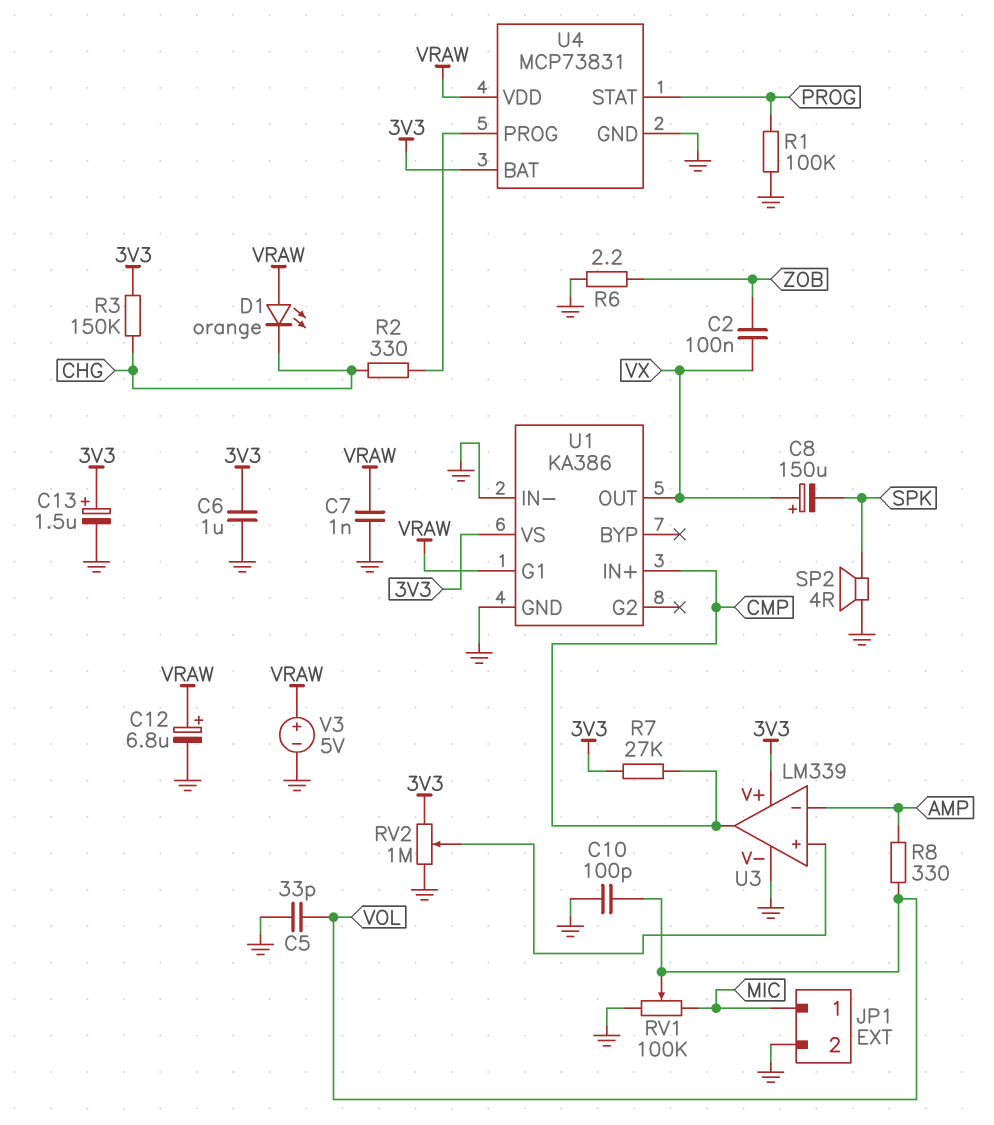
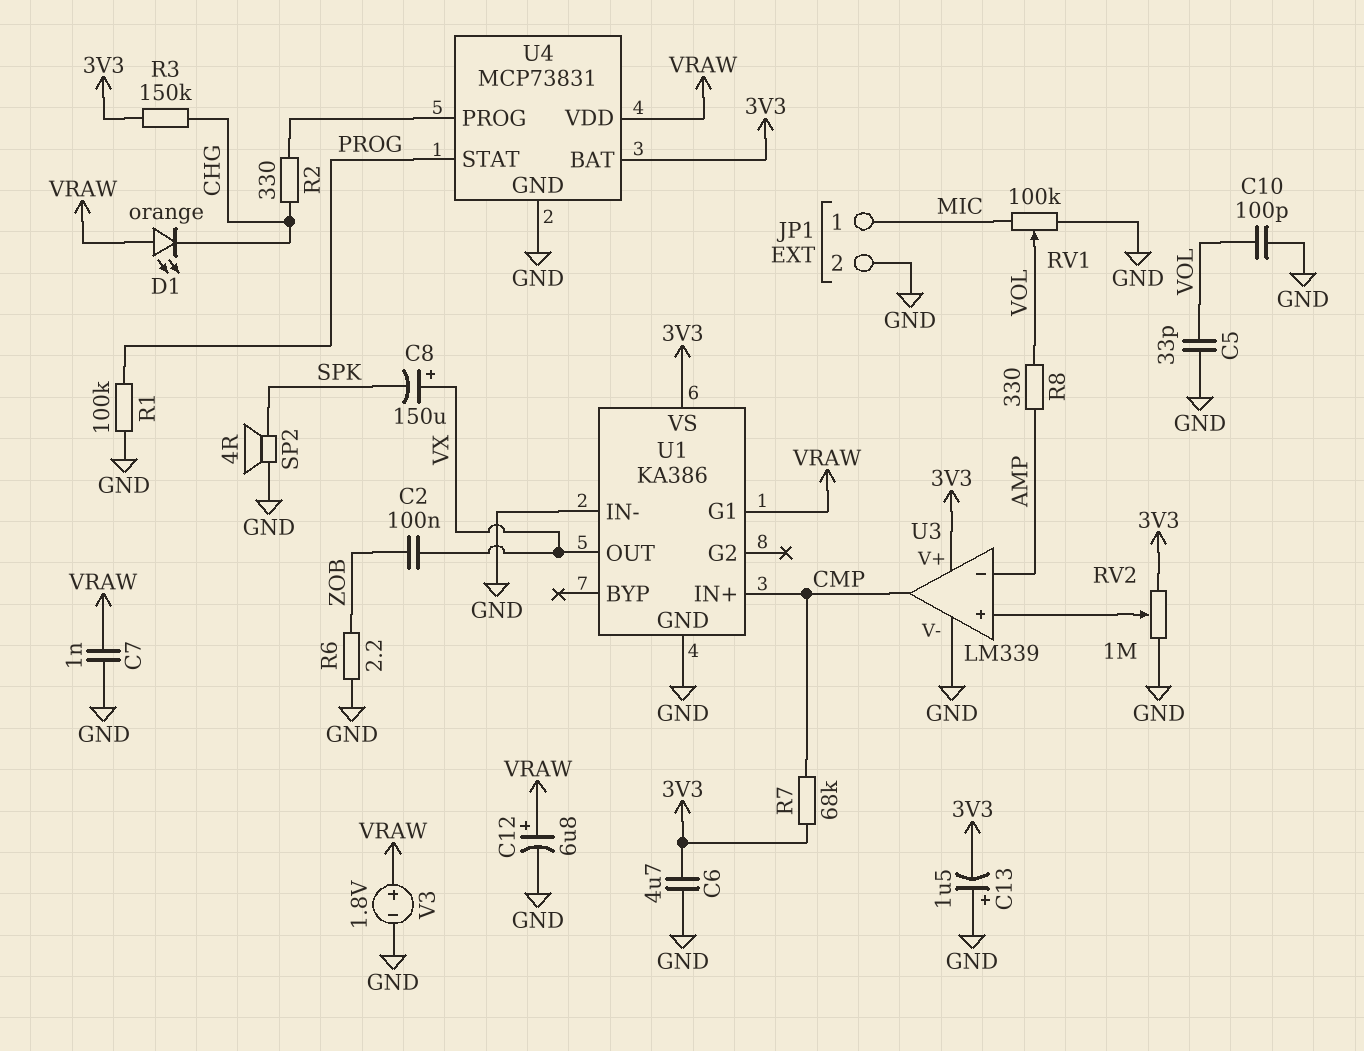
C6: 1uF (3V3, GND) -> 4.7uF (3V3, GND)
C13: 1.5uF (plus 3V3, minus GND) -> 1.5uF (plus GND, minus 3V3)
R7: 27k (3V3, CMP) -> 68k (3V3, CMP)
V3: 5V (plus VRAW, minus GND) -> 1.8V (plus VRAW, minus GND)

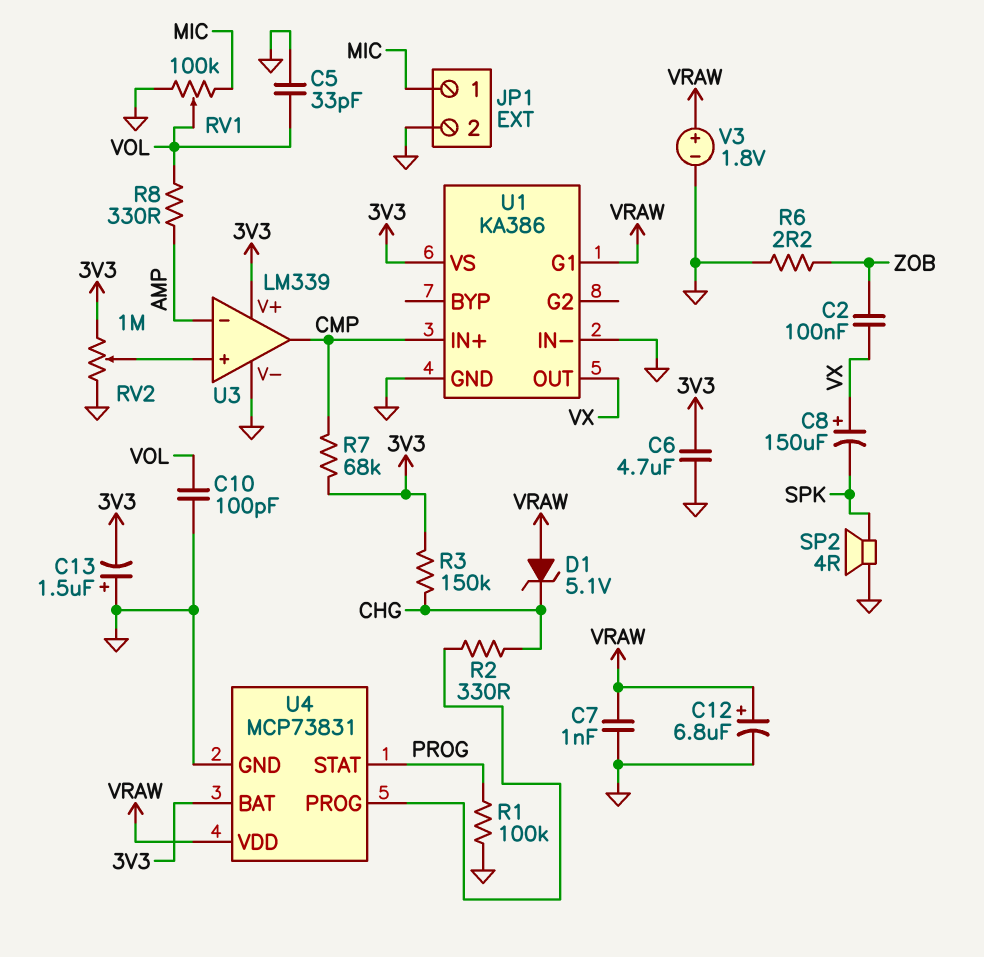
D1: LED orange (A VRAW, K CHG) -> zener 5.1V (A VRAW, K CHG)

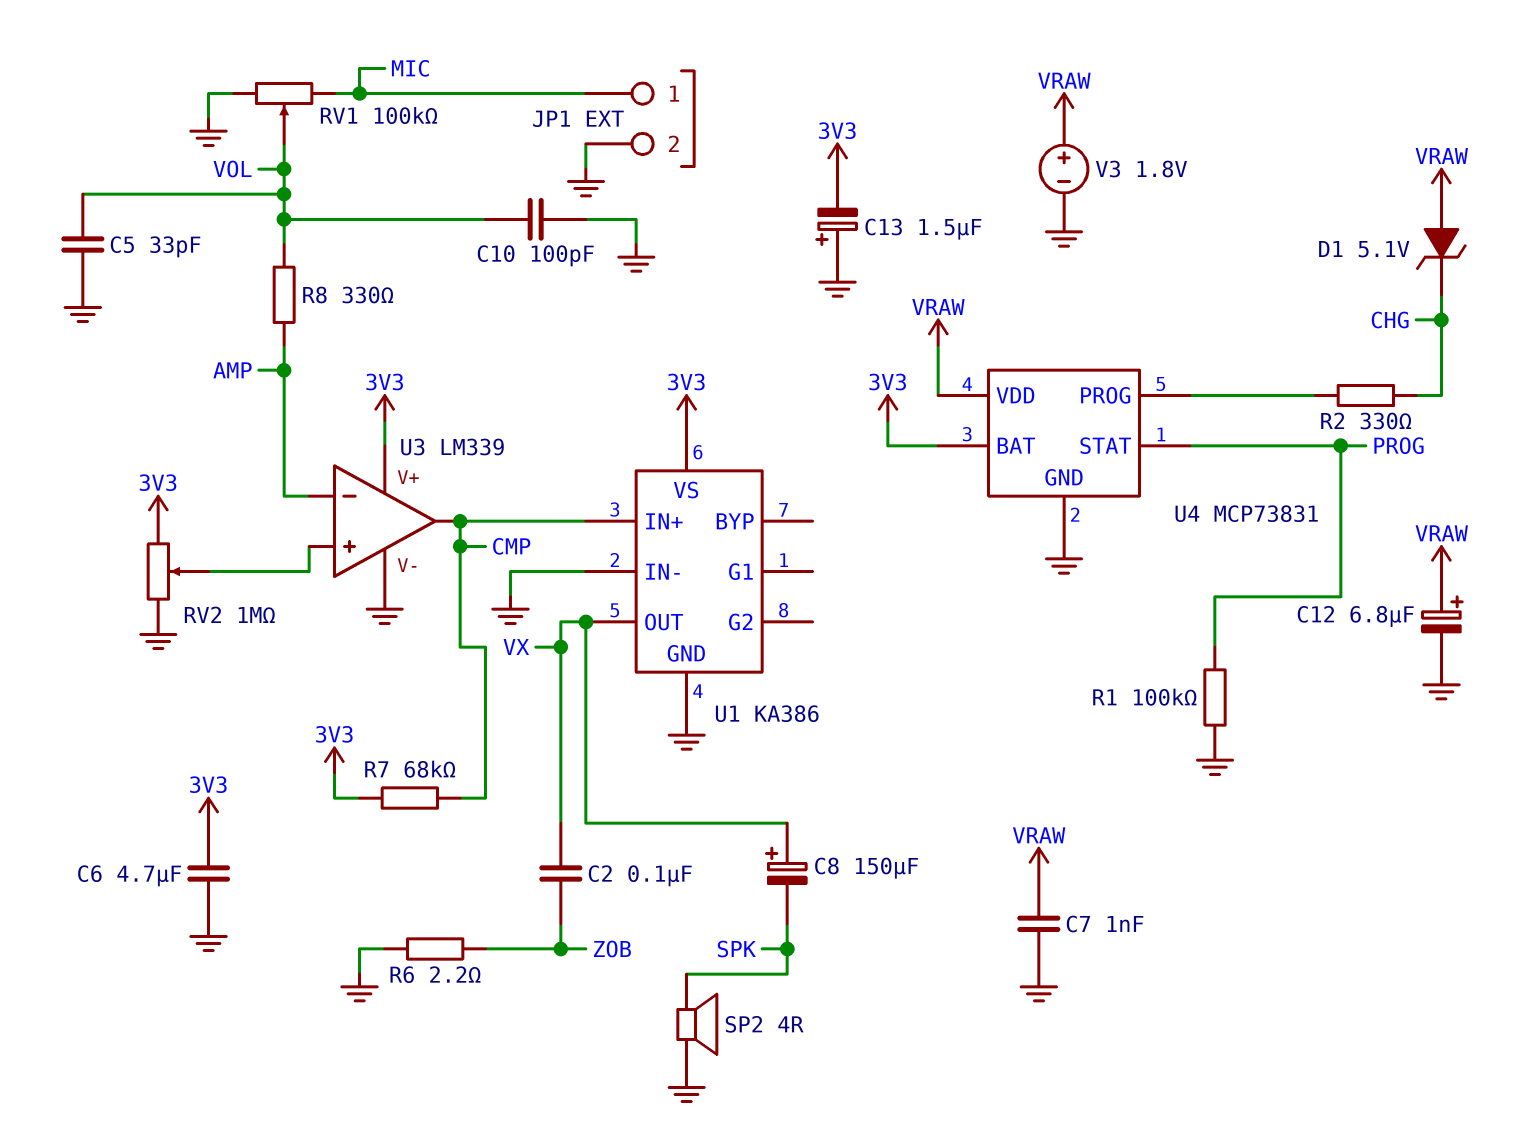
R3: 150k (3V3, CHG) -> none
U1 pin G1: VRAW -> none

